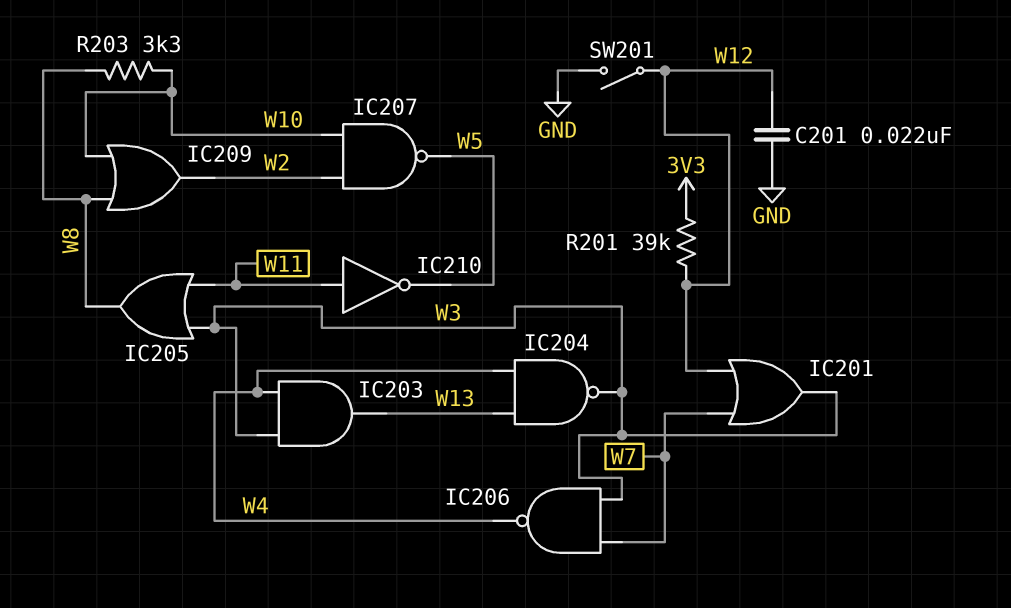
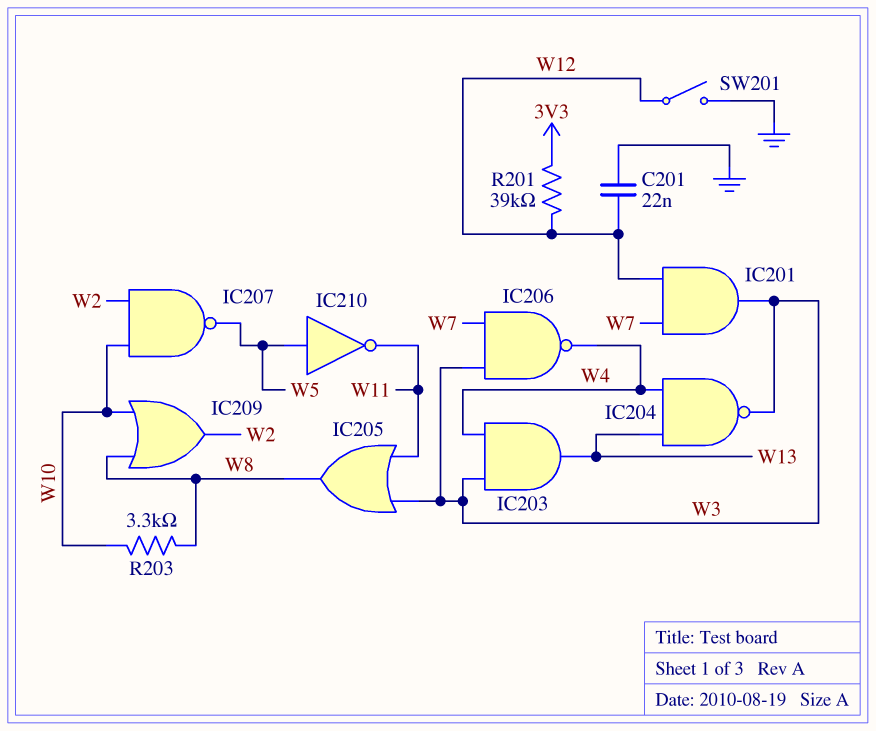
IC201: OR (in W7, in W12, out W3) -> AND (in W7, in W12, out W3)
IC210: NOT (in W11, out W5) -> NOT (in W5, out W11)

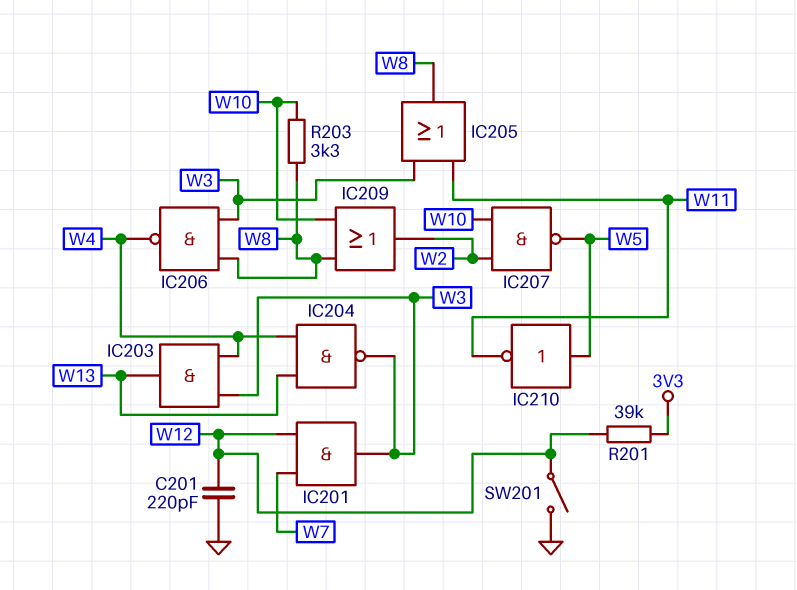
C201: 22nF (GND, W12) -> 220pF (GND, W12)
IC206: NAND (in W3, in W7, out W4) -> NAND (in W3, in W8, out W4)

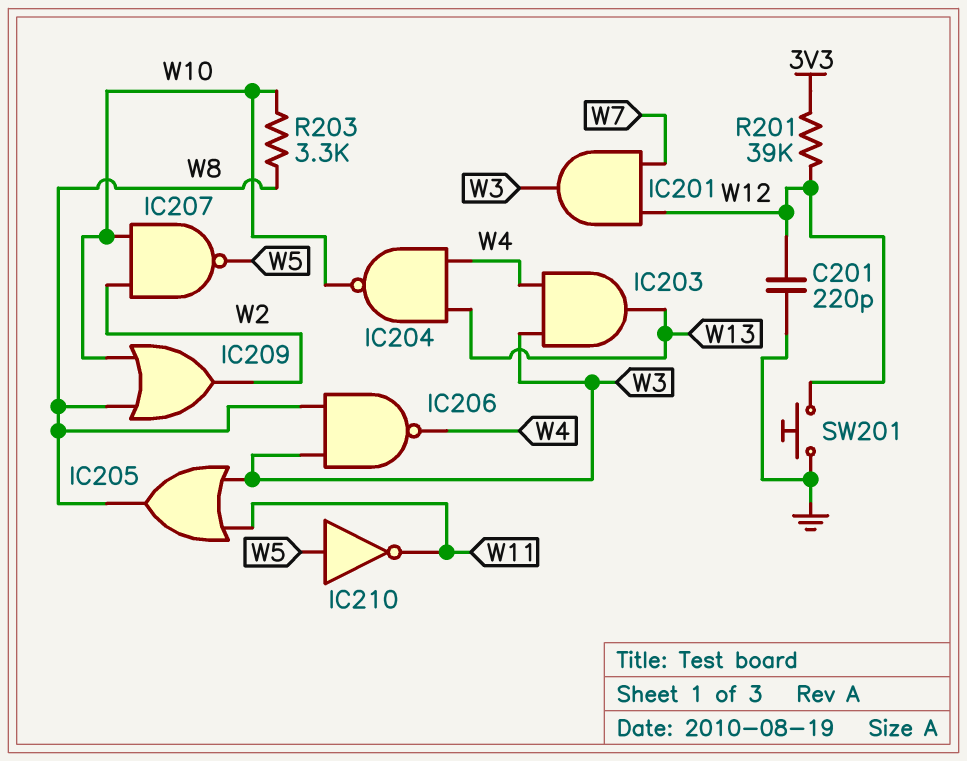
IC204: NAND (in W4, in W13, out W3) -> NAND (in W4, in W13, out W10)
SW201: switch (GND, W12) -> button (GND, W12)

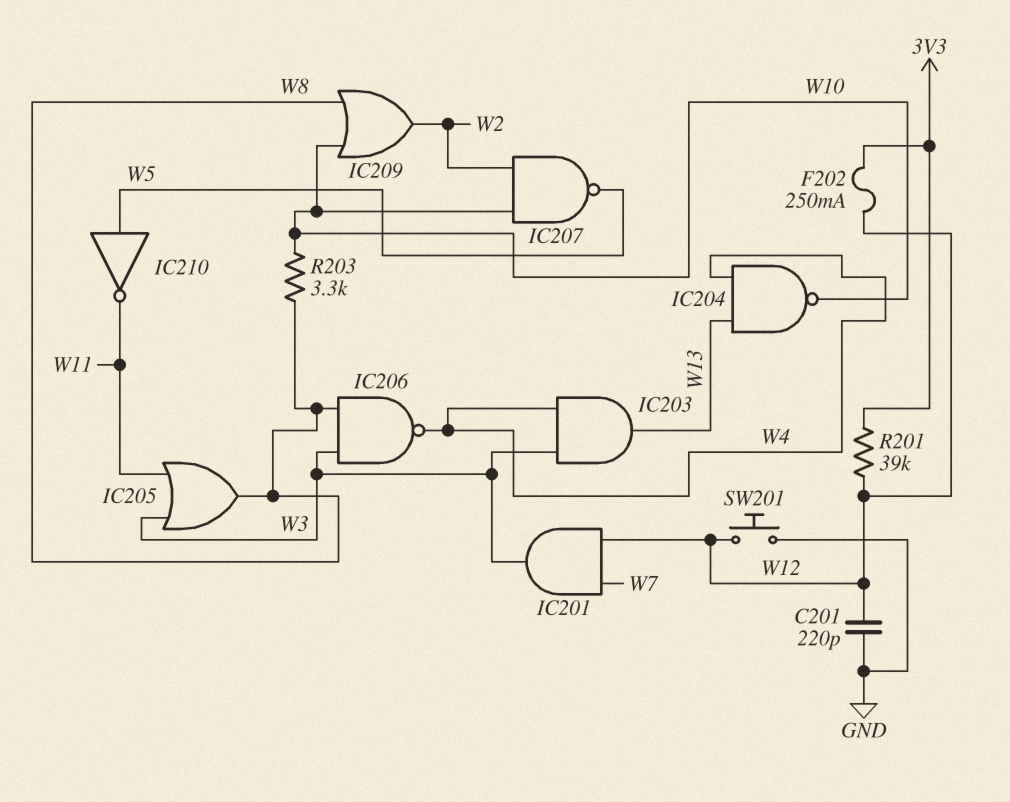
F202: none -> 250mA (3V3, W12)

